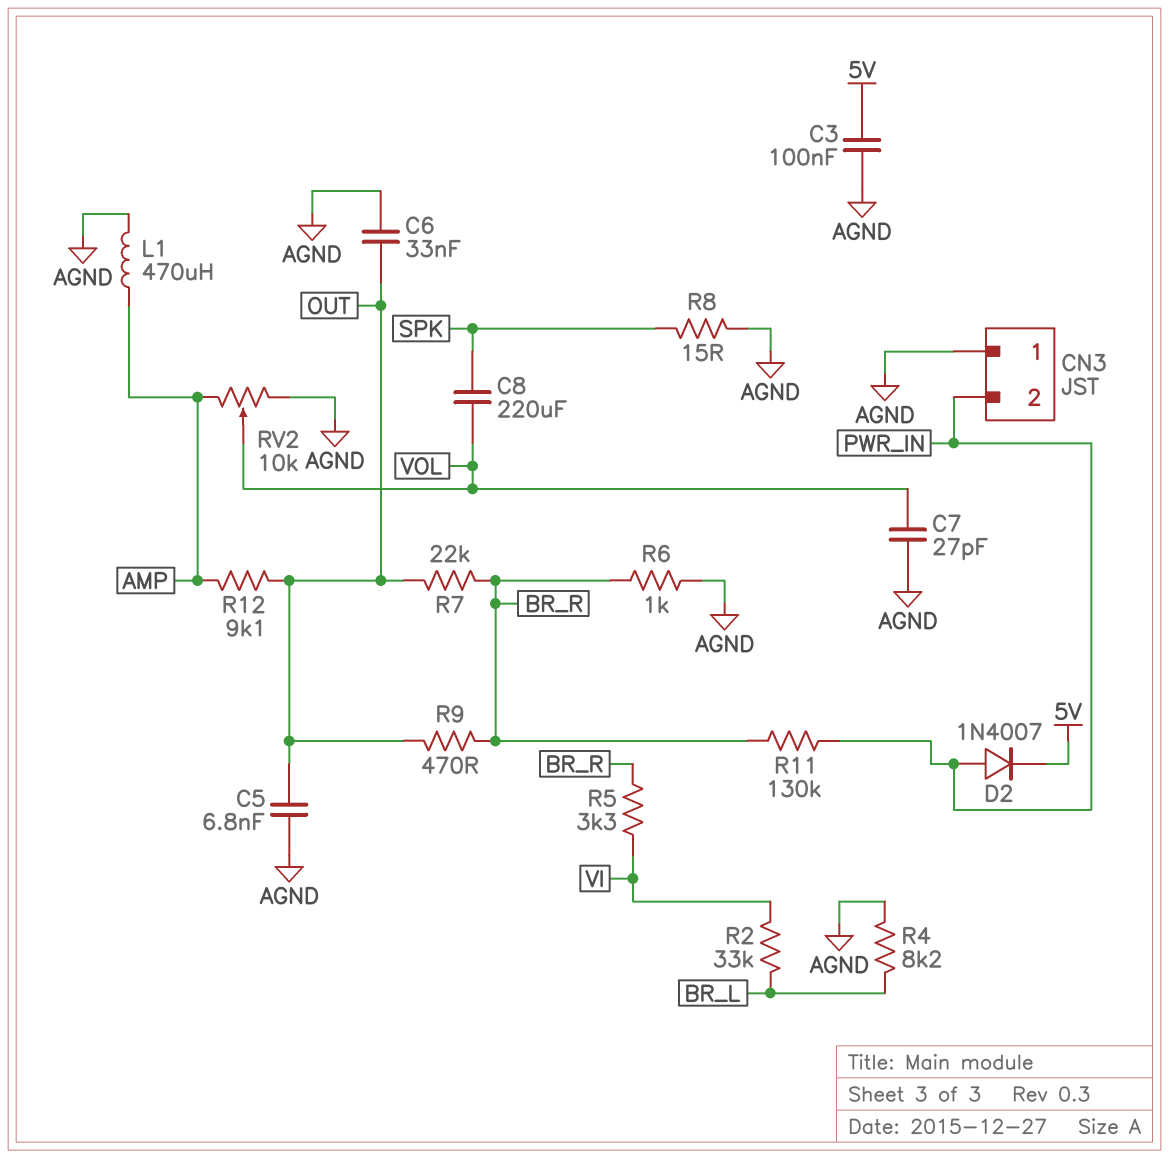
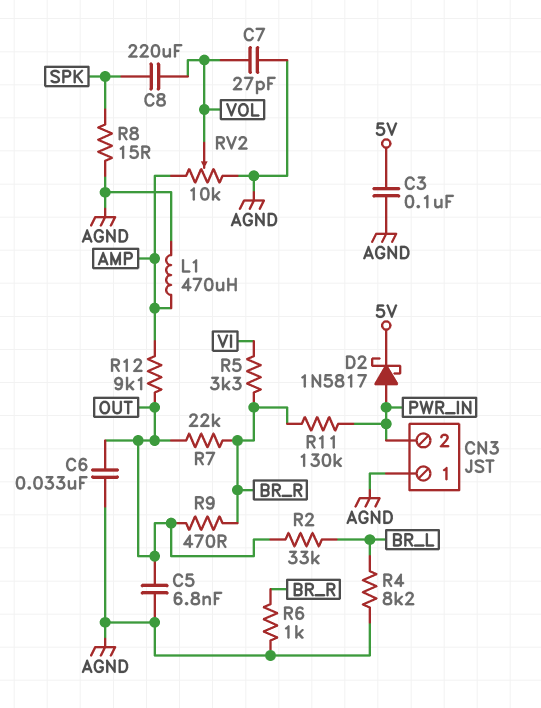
D2: diode 1N4007 (A PWR_IN, K 5V) -> schottky 1N5817 (A PWR_IN, K 5V)
R2: 33k (BR_L, VI) -> 33k (BR_L, OUT)

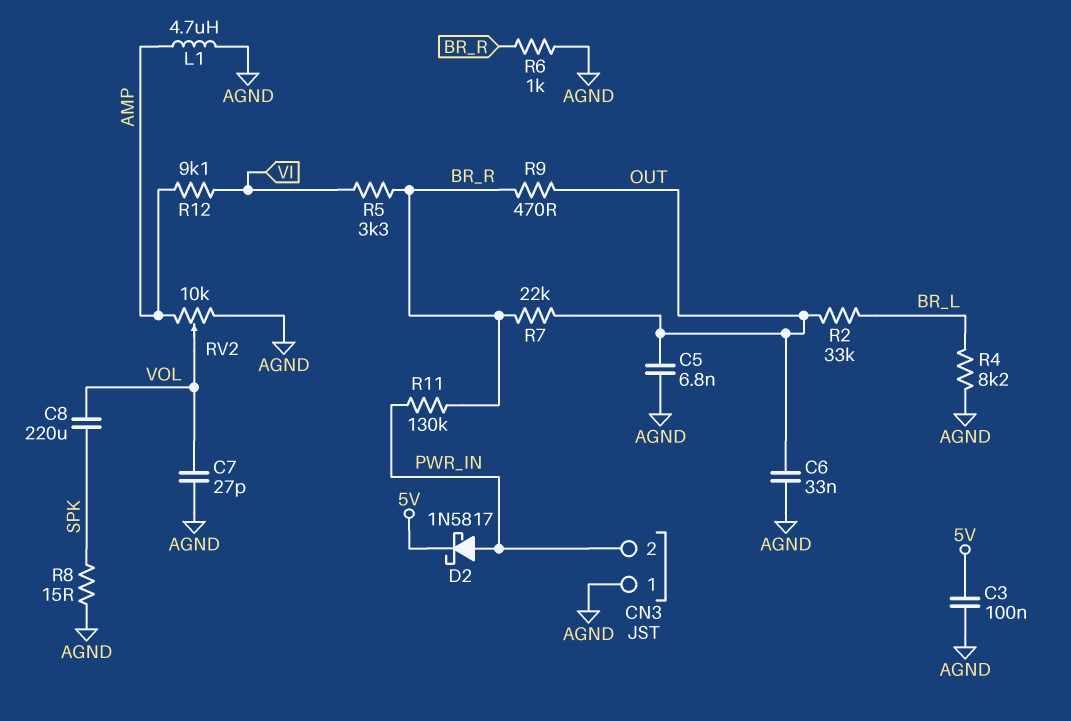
L1: 470uH (AGND, AMP) -> 4.7uH (AGND, AMP)
R12: 9.1k (AMP, OUT) -> 9.1k (AMP, VI)

